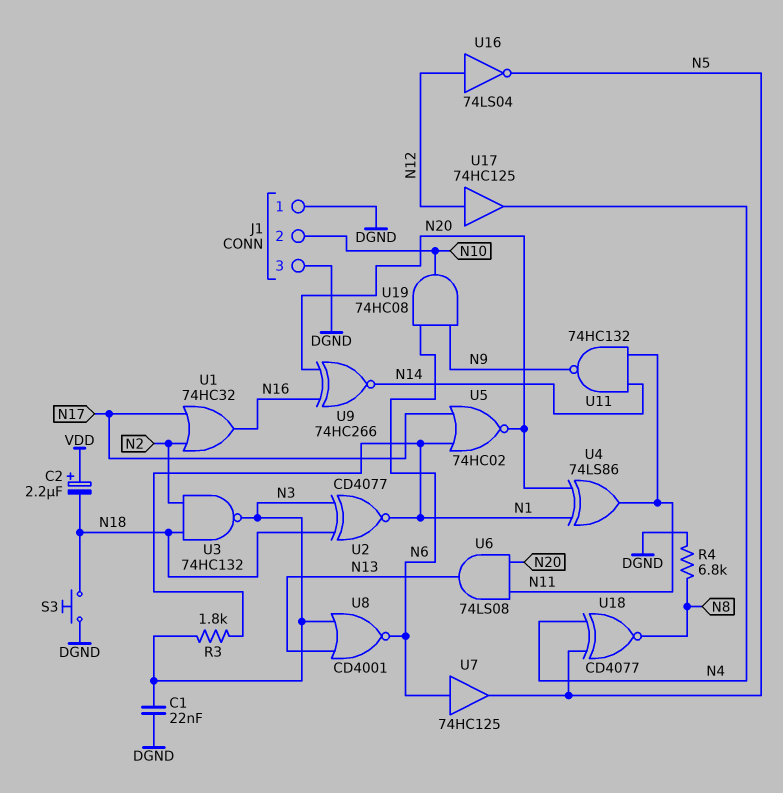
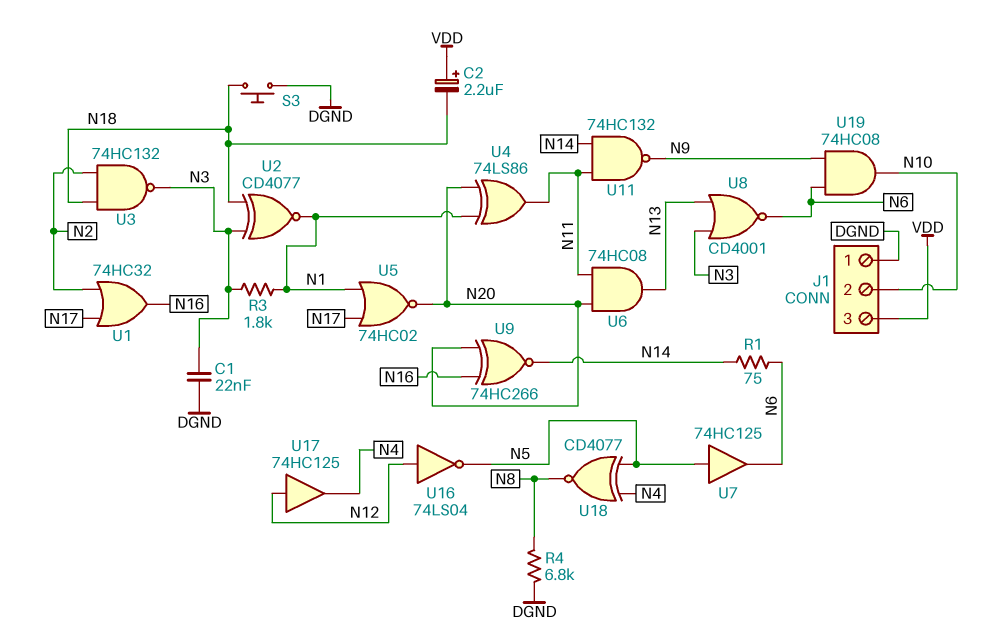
J1 pin 3: DGND -> VDD
R1: none -> 75 (N6, N14)
U6: AND 74LS08 (in N11, in N20, out N13) -> AND 74HC08 (in N11, in N20, out N13)
U7: buffer 74HC125 (in N6, out N5) -> buffer 74HC125 (in N5, out N6)

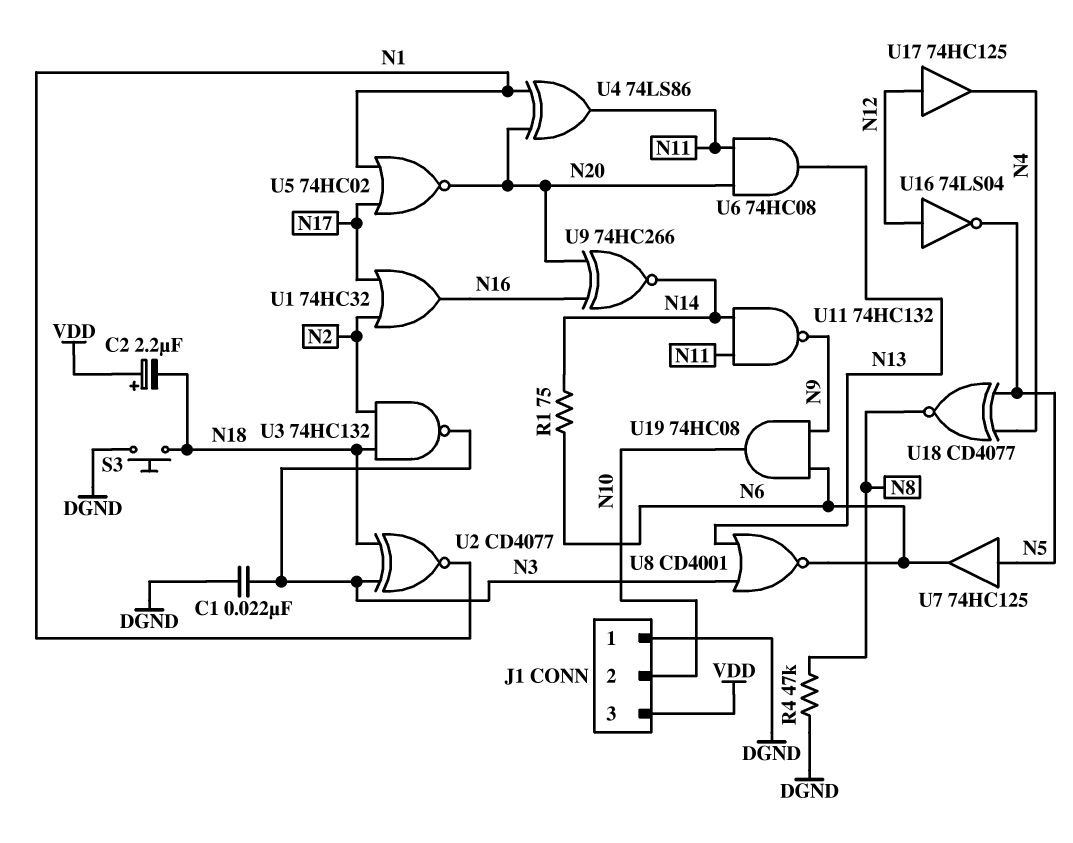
R3: 1.8k (N1, N3) -> none
R4: 6.8k (DGND, N8) -> 47k (DGND, N8)

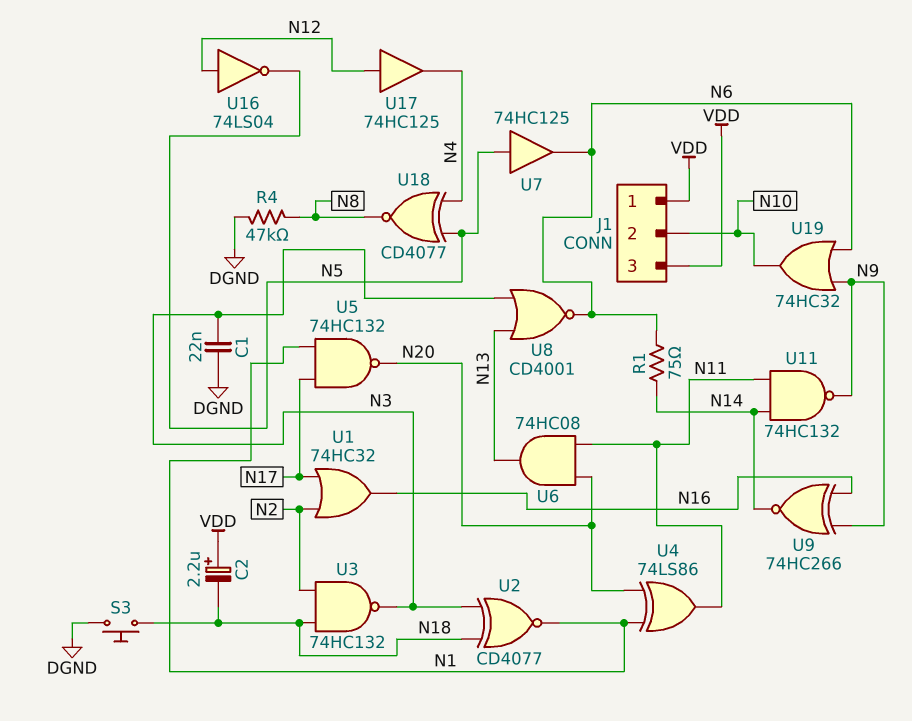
J1 pin 1: DGND -> VDD
U5: NOR 74HC02 (in N1, in N17, out N20) -> NAND 74HC132 (in N1, in N17, out N20)
U9: XNOR 74HC266 (in N16, in N20, out N14) -> XNOR 74HC266 (in N9, in N16, out N14)
U19: AND 74HC08 (in N6, in N9, out N10) -> OR 74HC32 (in N6, in N9, out N10)

